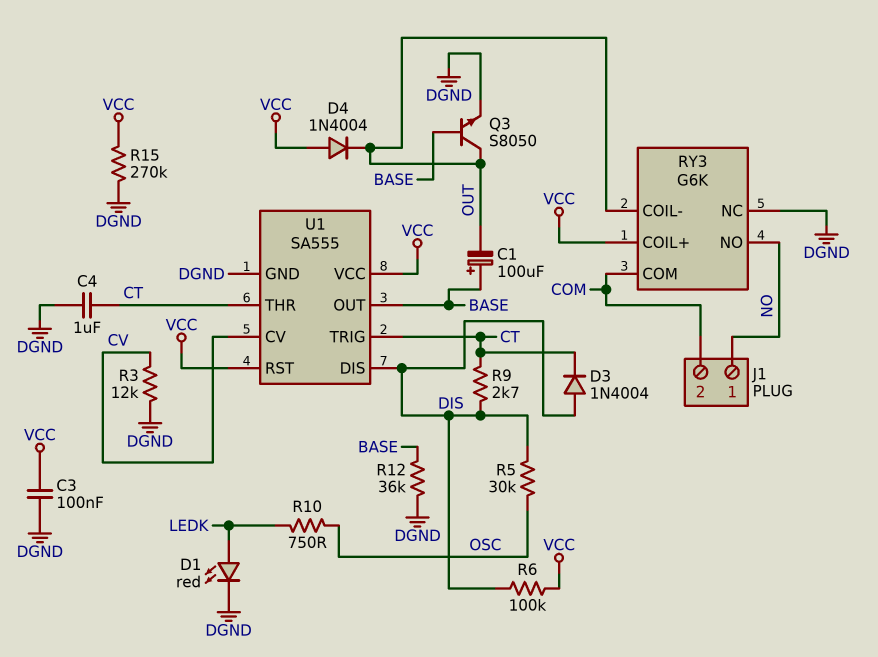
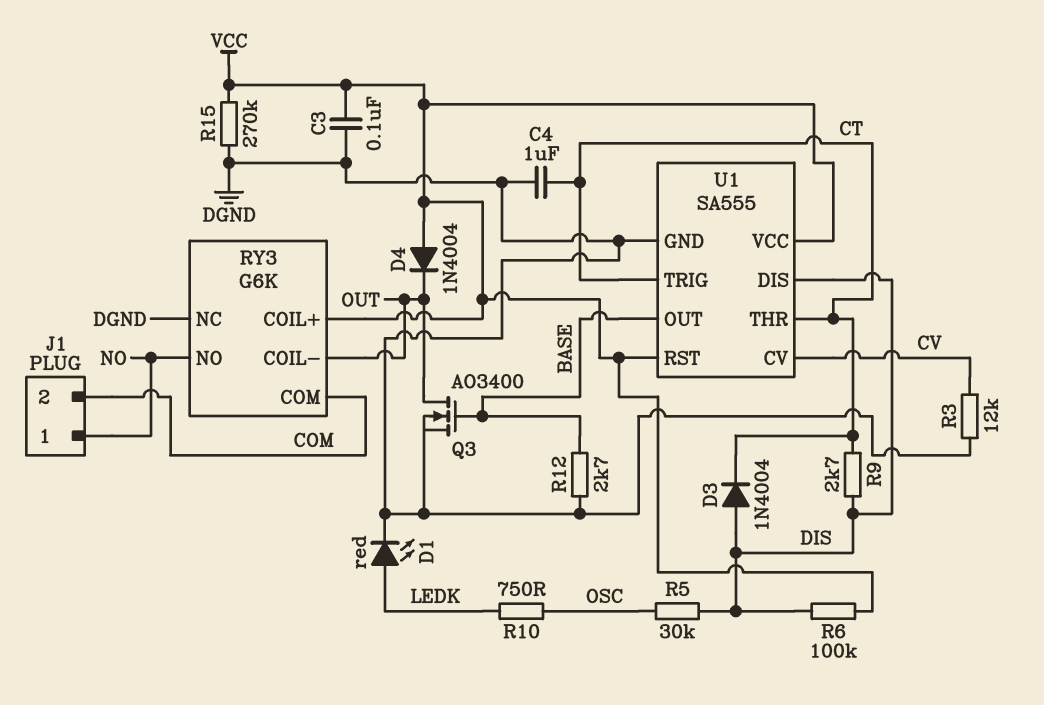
C1: 100uF (plus BASE, minus OUT) -> none
Q3: NPN S8050 (B BASE, C OUT, E DGND) -> NMOS AO3400 (G BASE, D OUT, S DGND)
R12: 36k (BASE, DGND) -> 2.7k (BASE, DGND)

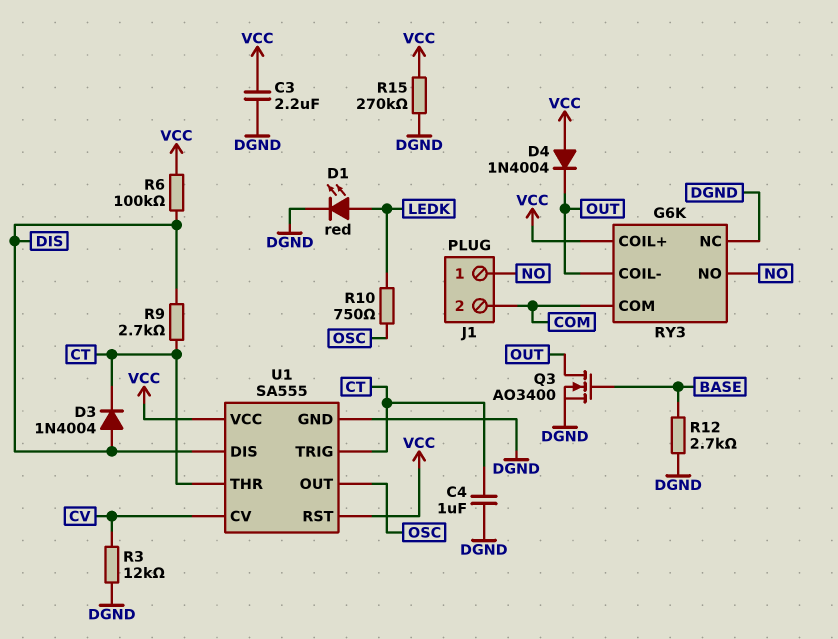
C3: 100nF (DGND, VCC) -> 2.2uF (DGND, VCC)
R5: 30k (DIS, OSC) -> none
U1 pin OUT: BASE -> OSC

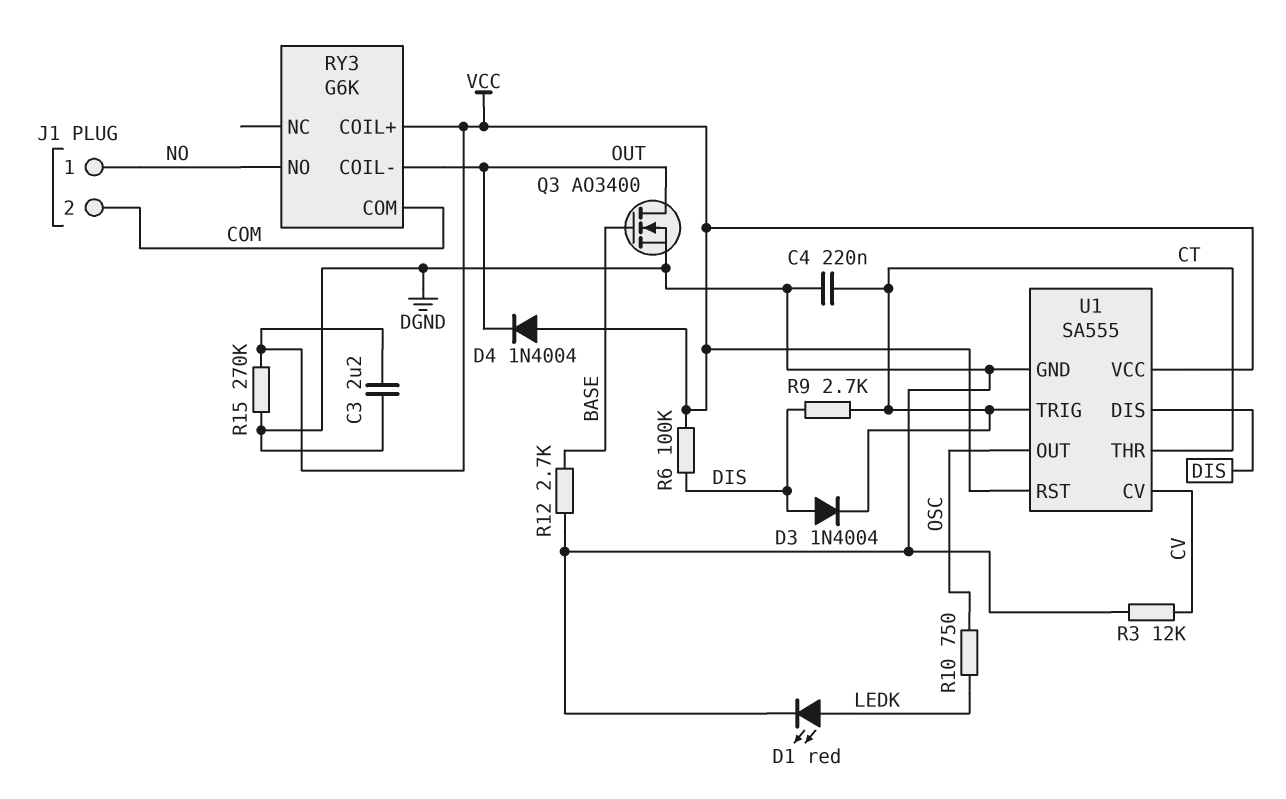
C4: 1uF (CT, DGND) -> 220nF (CT, DGND)
RY3 pin NC: DGND -> none

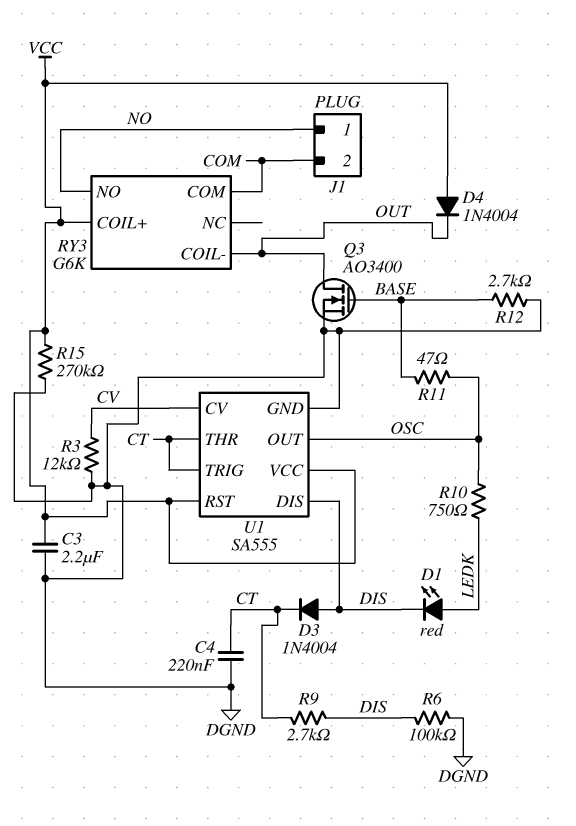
D1: LED red (A LEDK, K DGND) -> LED red (A LEDK, K DIS)
R6: 100k (DIS, VCC) -> 100k (DGND, DIS)
R11: none -> 47 (BASE, OSC)

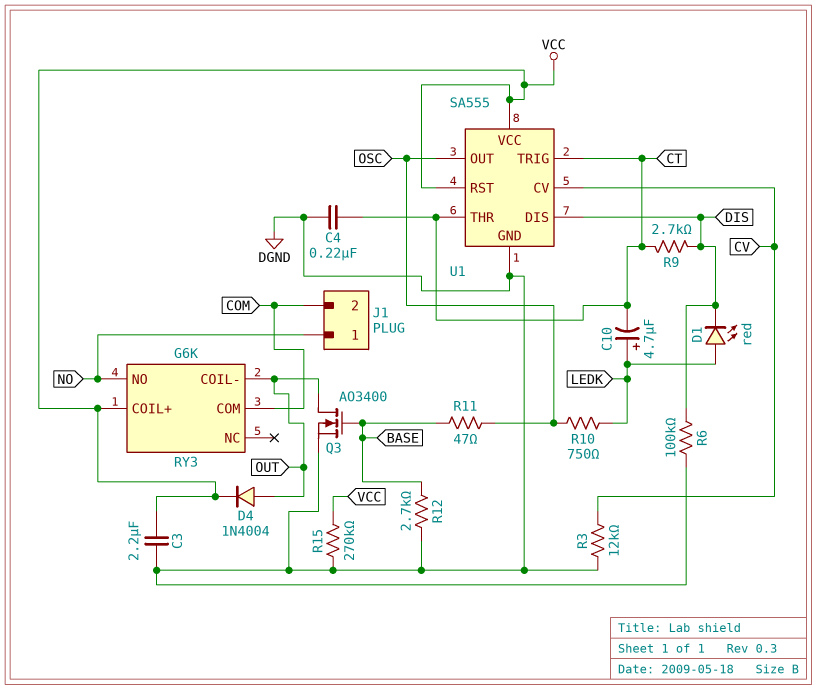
C10: none -> 4.7uF (plus LEDK, minus CT)
D3: diode 1N4004 (A DIS, K CT) -> none
D4: diode 1N4004 (A VCC, K OUT) -> diode 1N4004 (A OUT, K VCC)

